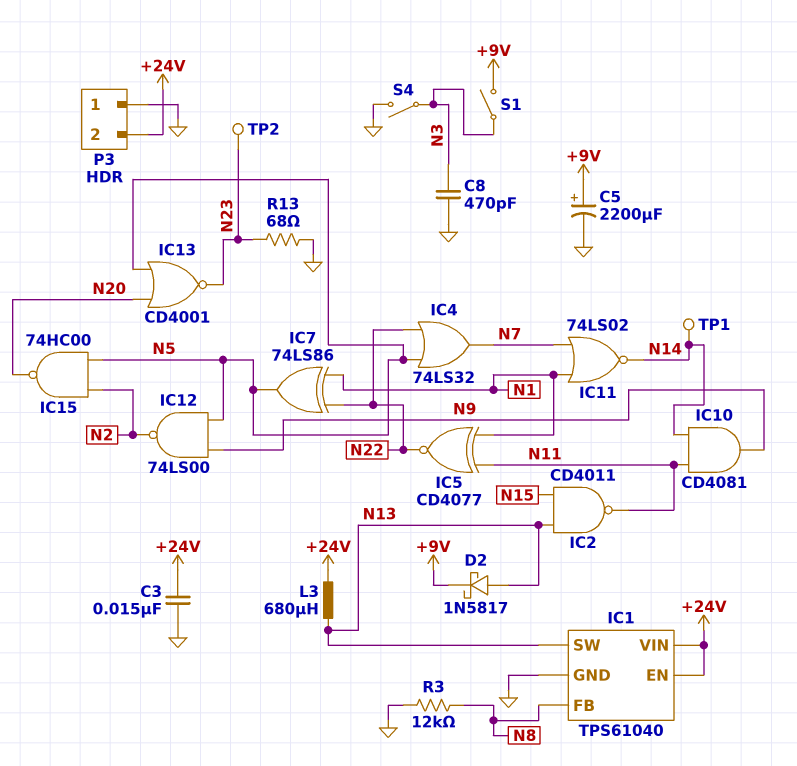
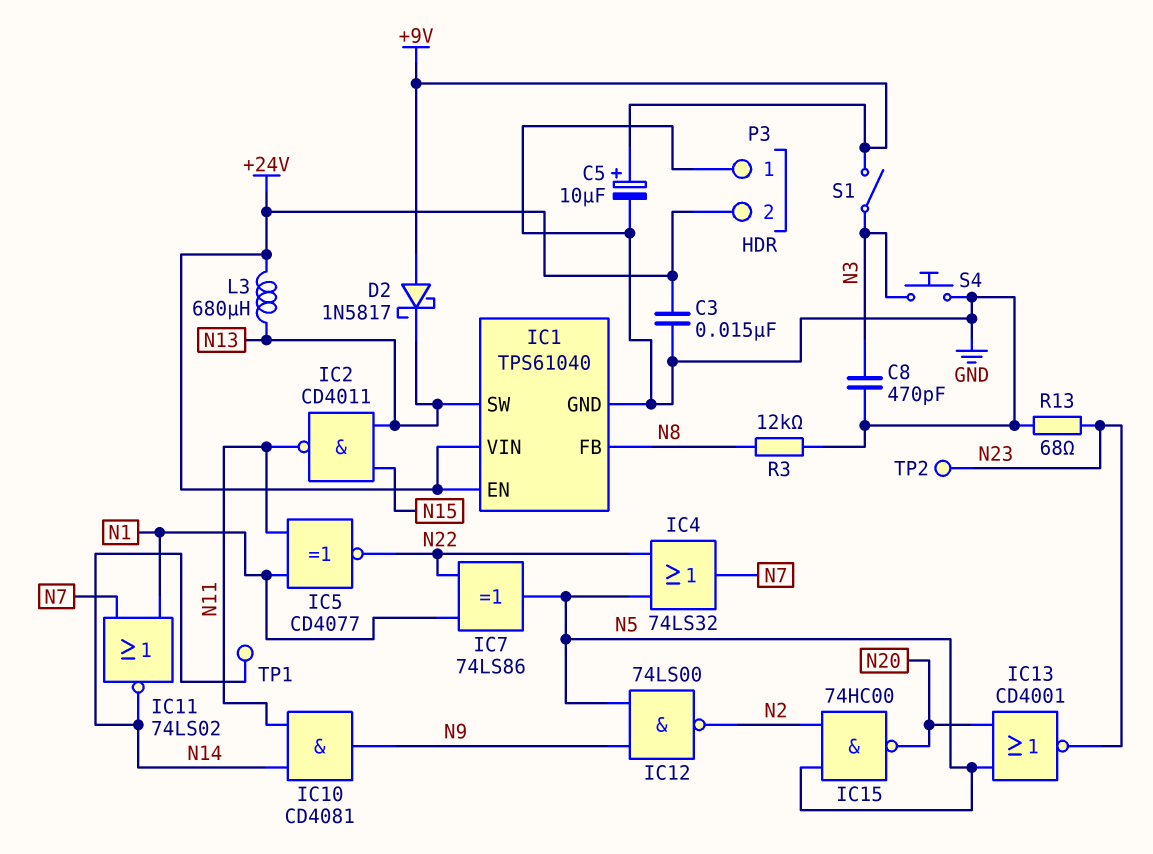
C5: 2200uF (plus +9V, minus GND) -> 10uF (plus +9V, minus GND)
D2: schottky 1N5817 (A N13, K +9V) -> schottky 1N5817 (A +9V, K N13)
S4: switch (GND, N3) -> button (GND, N3)

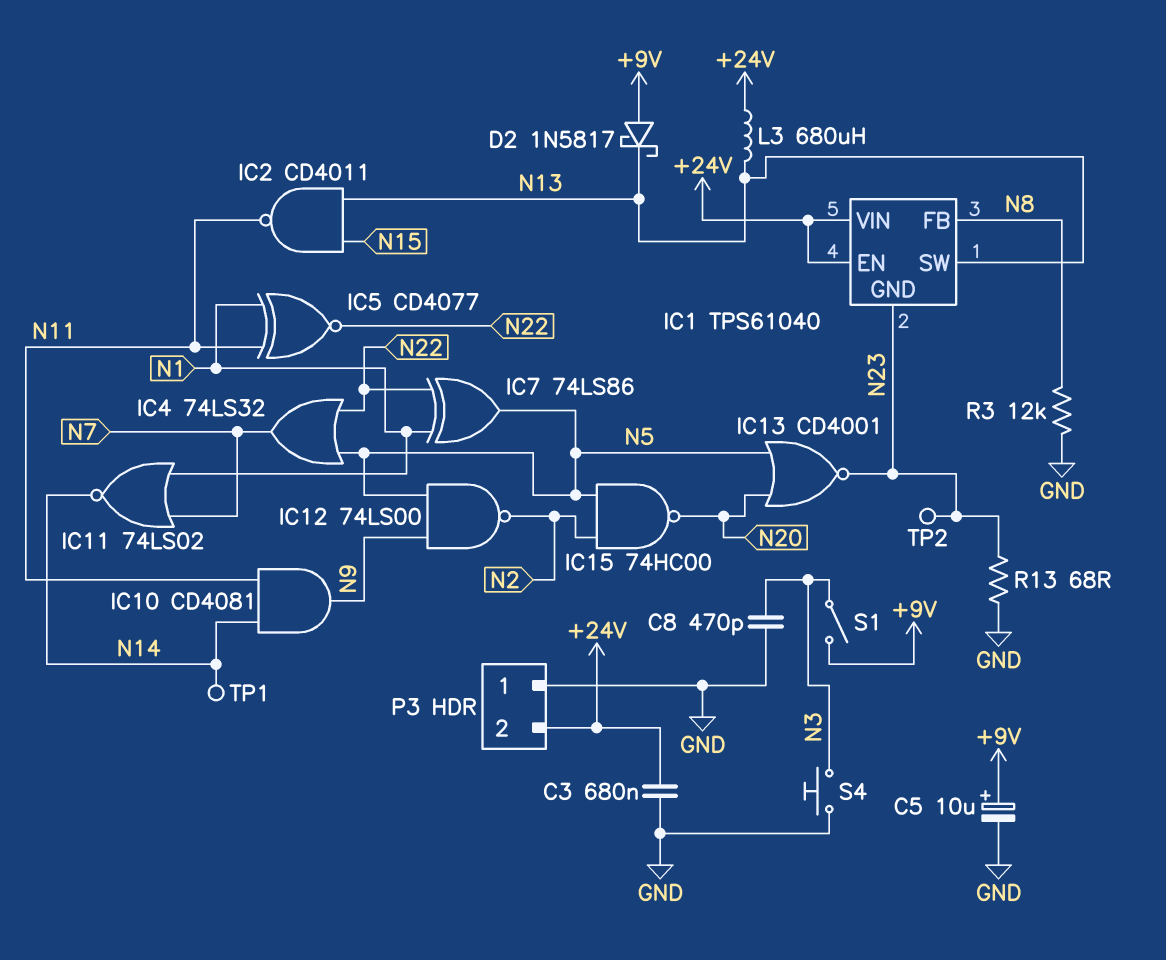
C3: 15nF (+24V, GND) -> 680nF (+24V, GND)
IC1 pin GND: GND -> N23

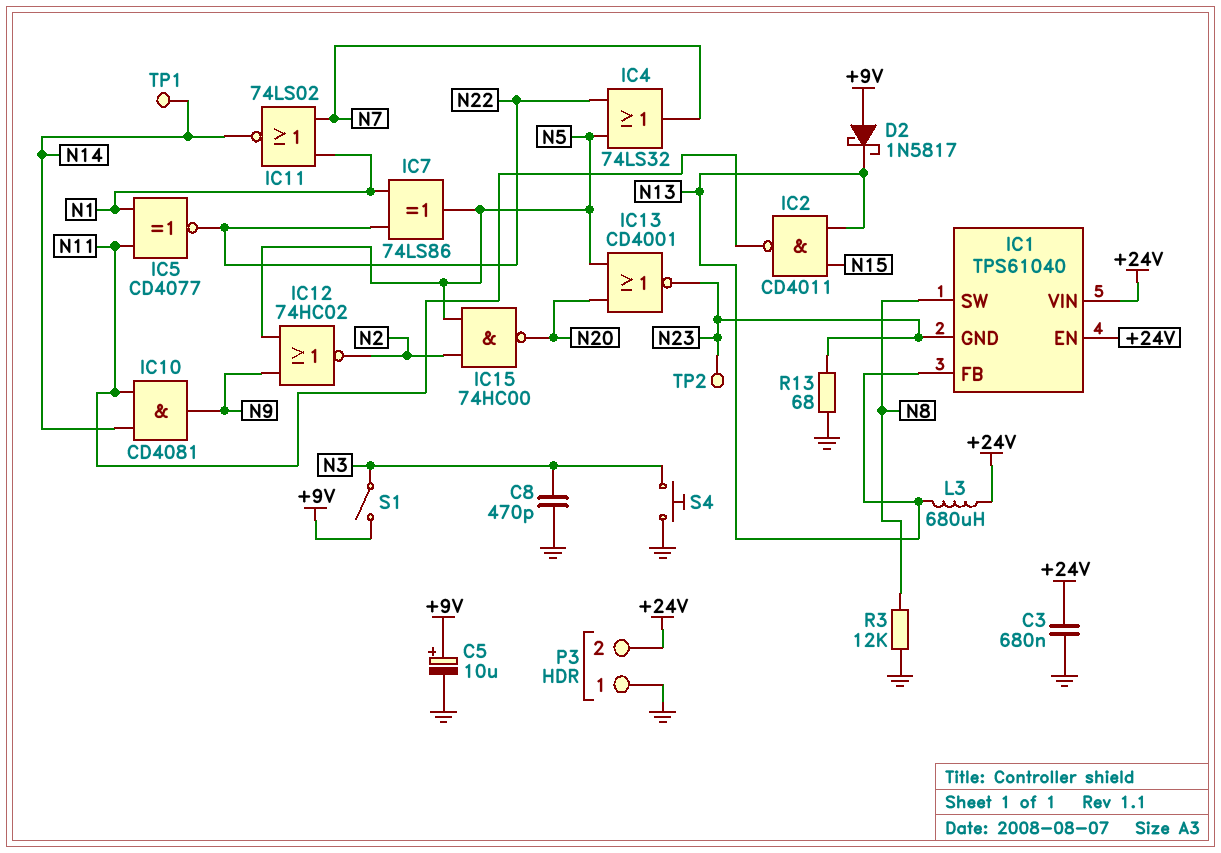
IC1 pin FB: N8 -> N13
IC1 pin SW: N13 -> N8
IC12: NAND 74LS00 (in N5, in N9, out N2) -> NOR 74HC02 (in N5, in N9, out N2)

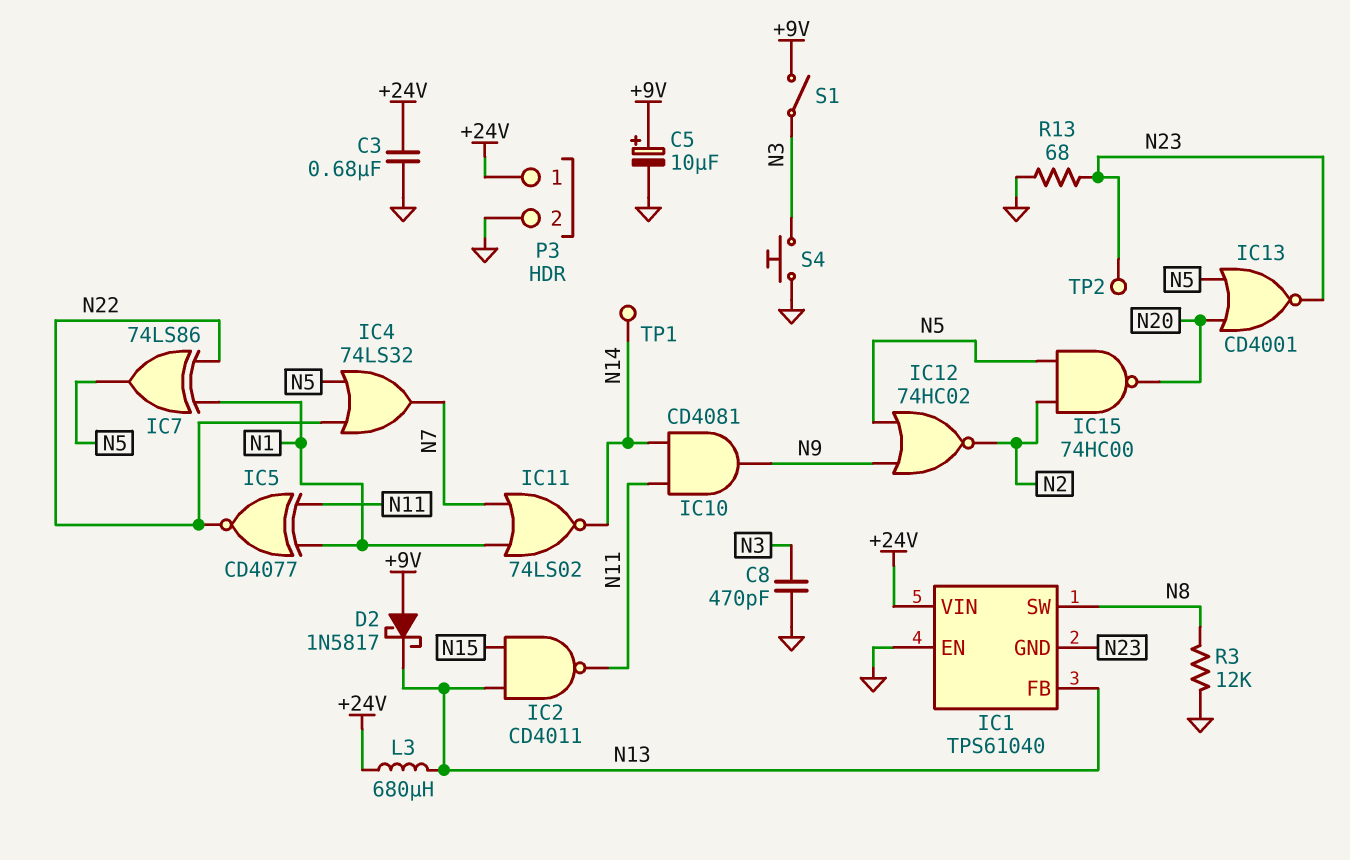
IC1 pin EN: +24V -> GND
P3 pin 1: GND -> +24V
P3 pin 2: +24V -> GND

